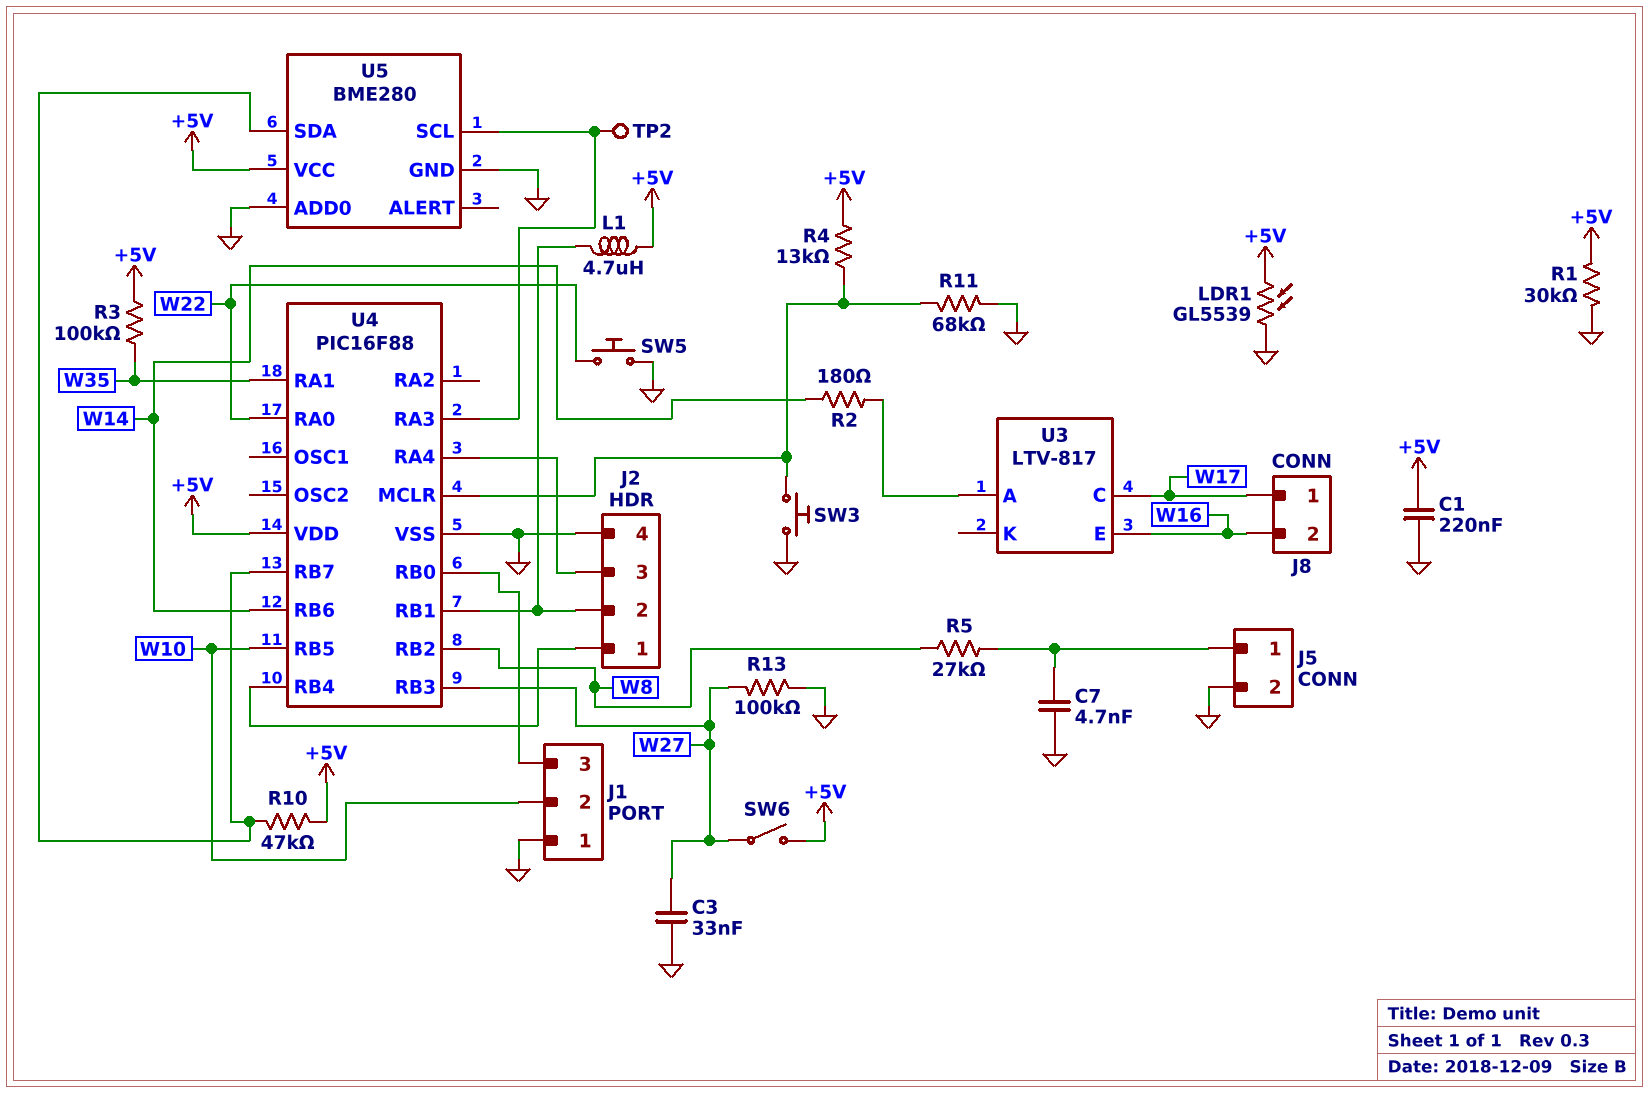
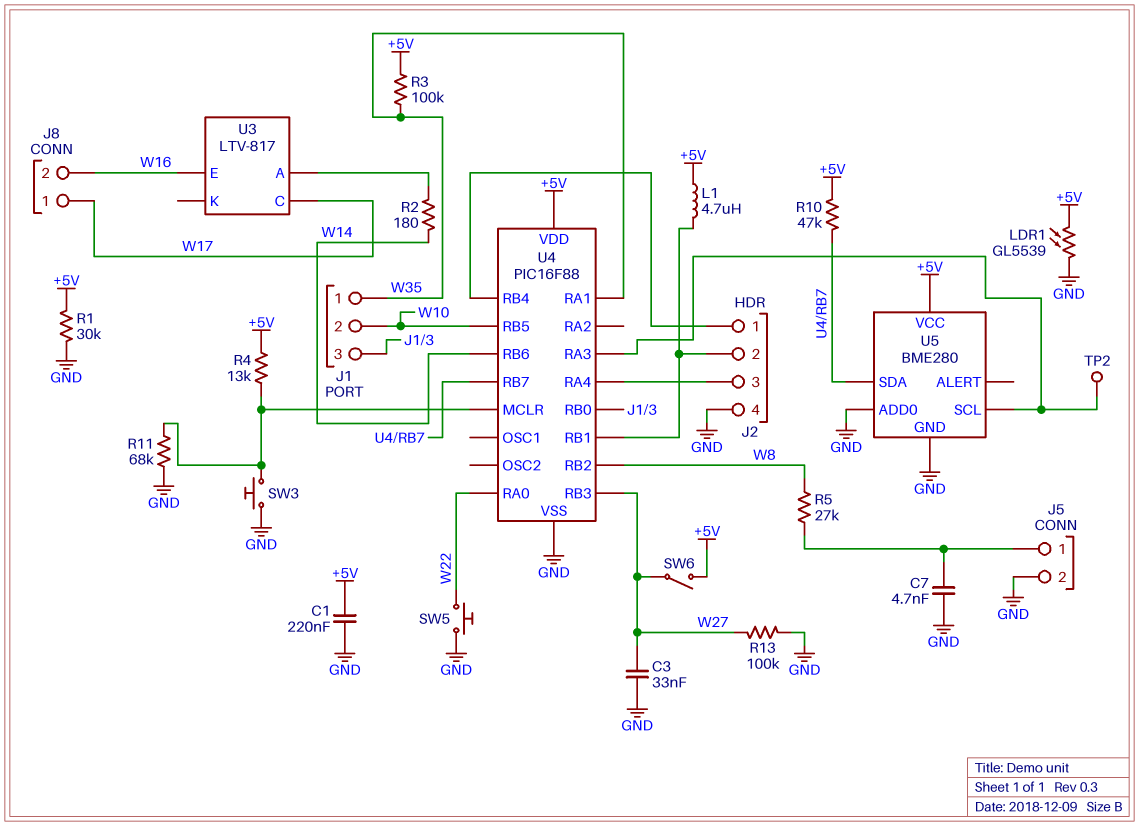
J1 pin 1: GND -> W35

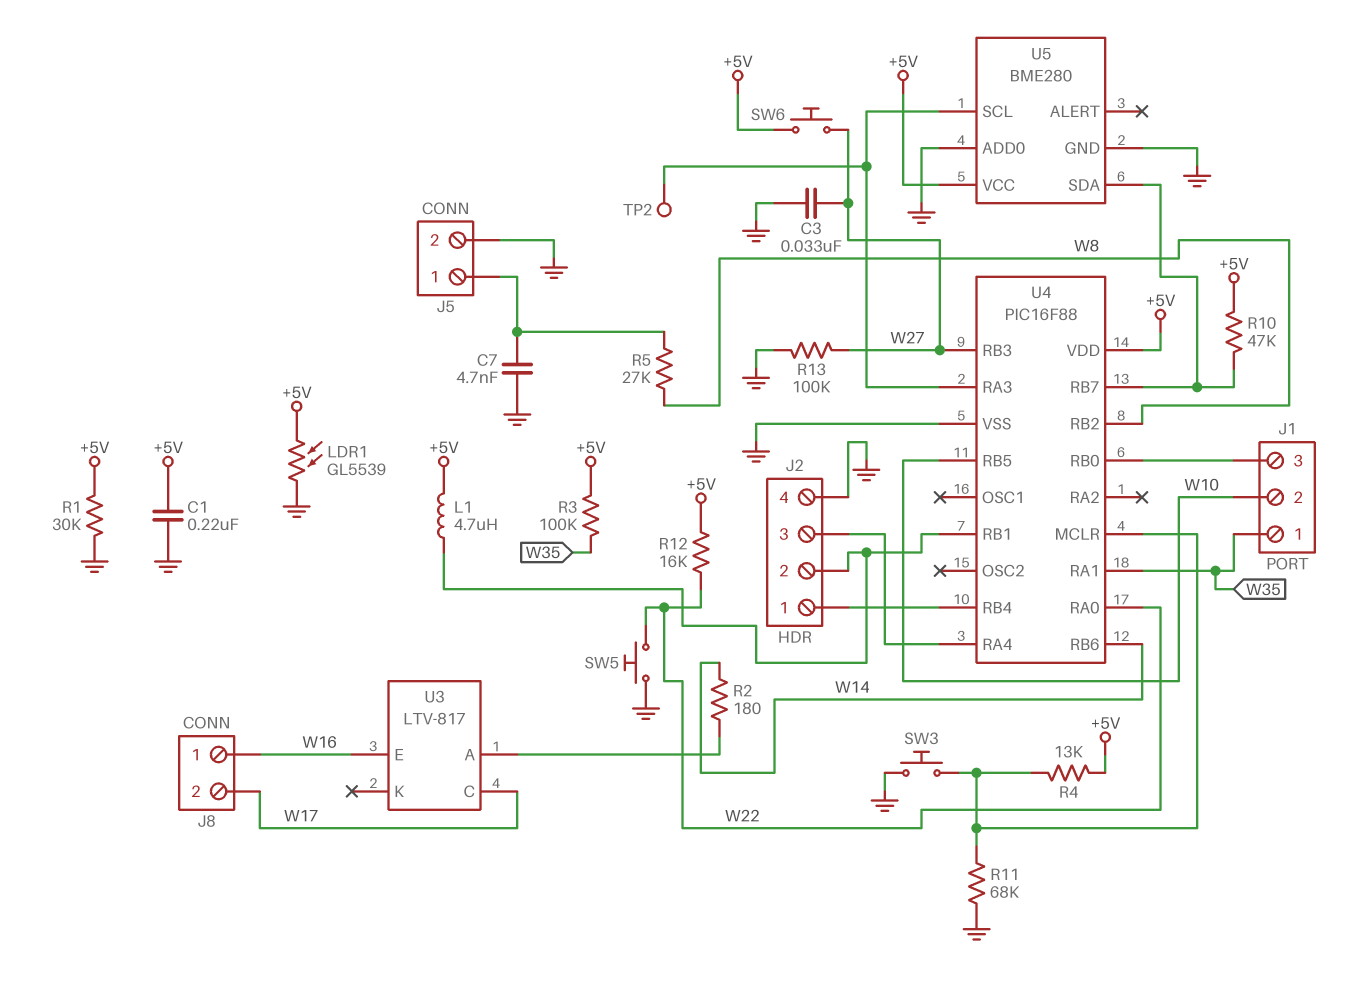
J8 pin 1: W17 -> W16
J8 pin 2: W16 -> W17
R12: none -> 16k (+5V, W22)
SW6: switch (+5V, W27) -> button (+5V, W27)

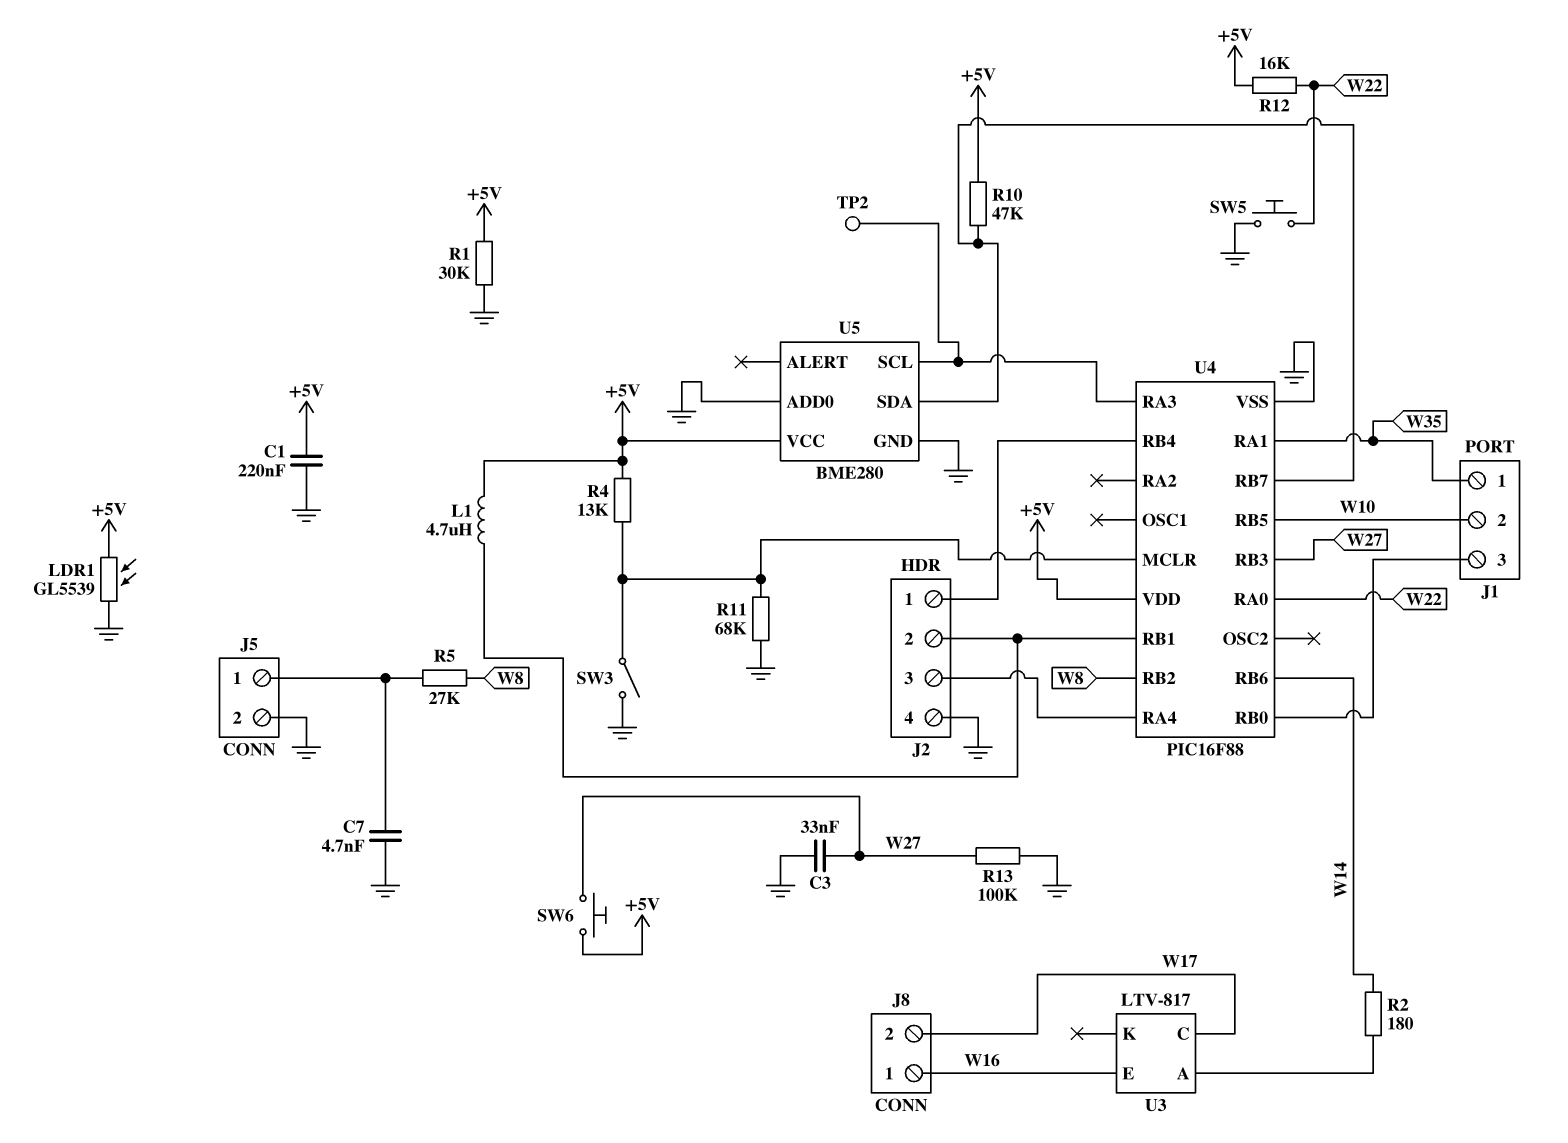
R3: 100k (+5V, W35) -> none
SW3: button (GND, U4/MCLR) -> switch (GND, U4/MCLR)

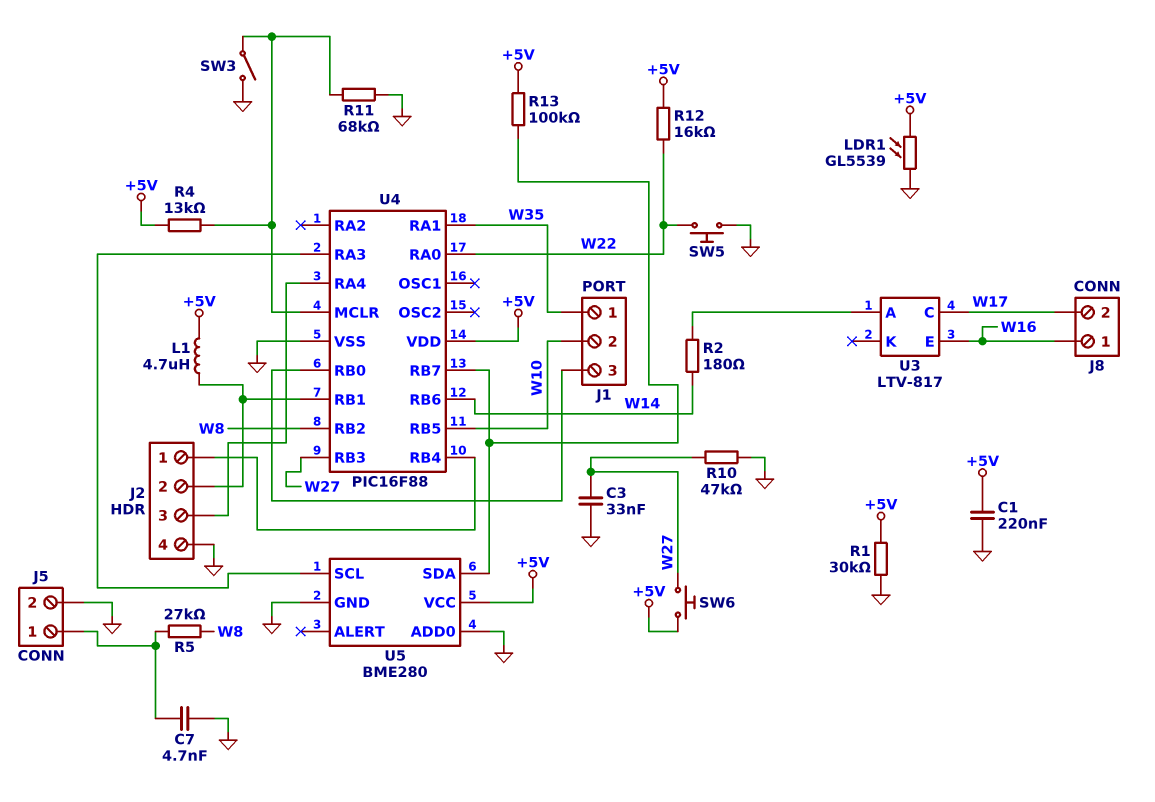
R10: 47k (+5V, U4/RB7) -> 47k (GND, W27)
R13: 100k (GND, W27) -> 100k (+5V, U4/RB7)
TP2: test point (U4/RA3) -> none

